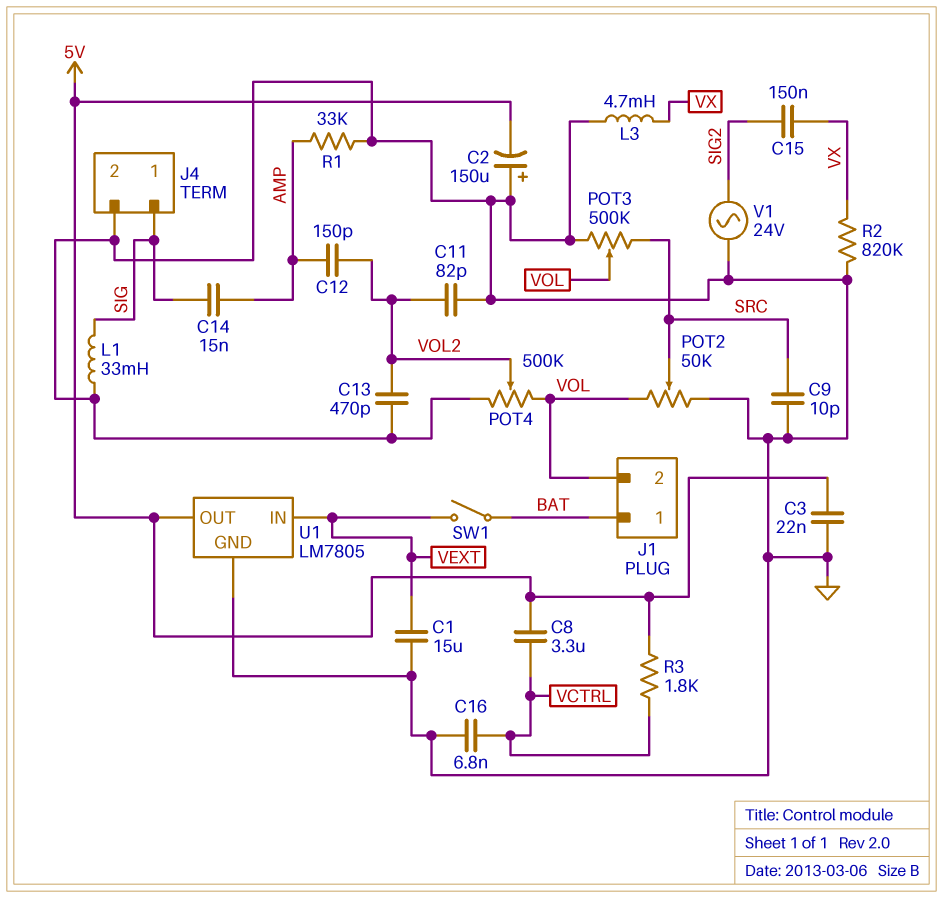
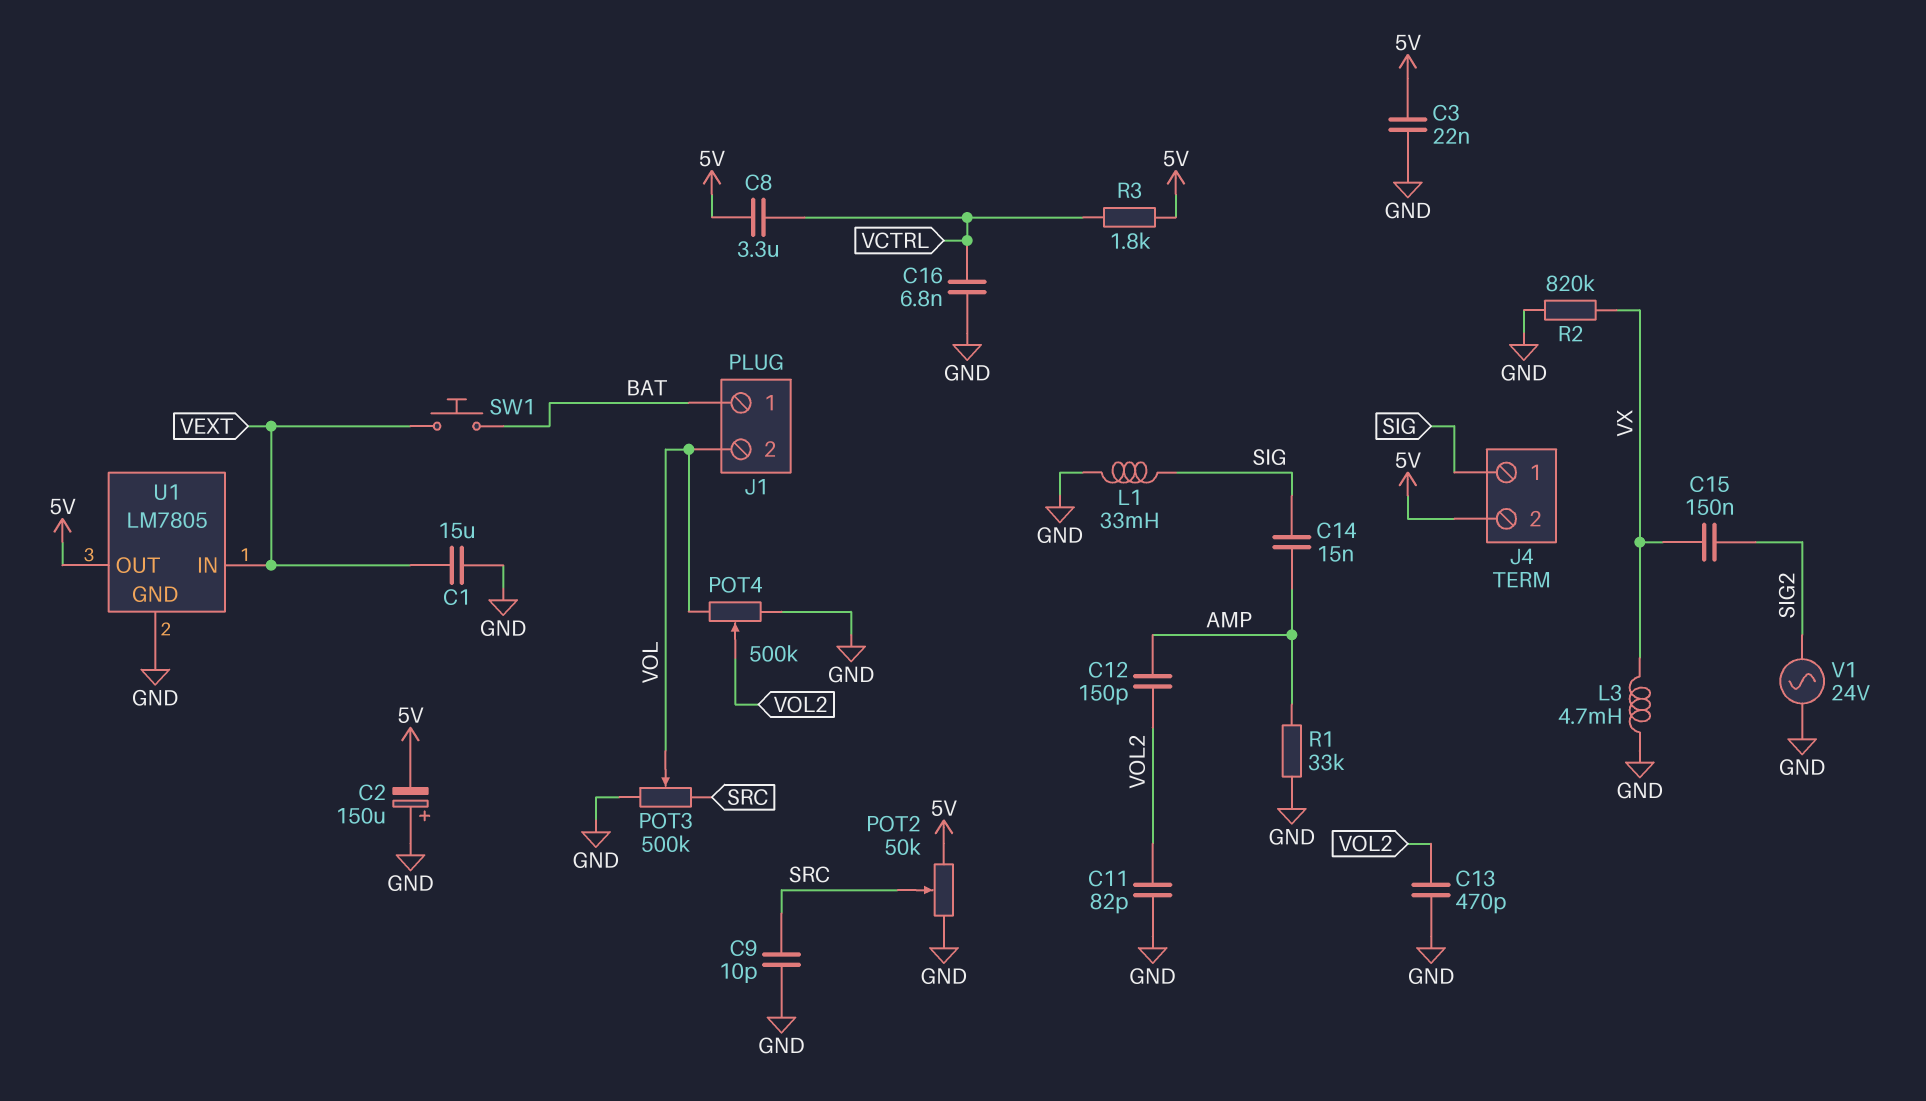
J4 pin 2: GND -> 5V
POT2: 50k (GND, VOL, wiper SRC) -> 50k (5V, GND, wiper SRC)
SW1: switch (BAT, VEXT) -> button (BAT, VEXT)

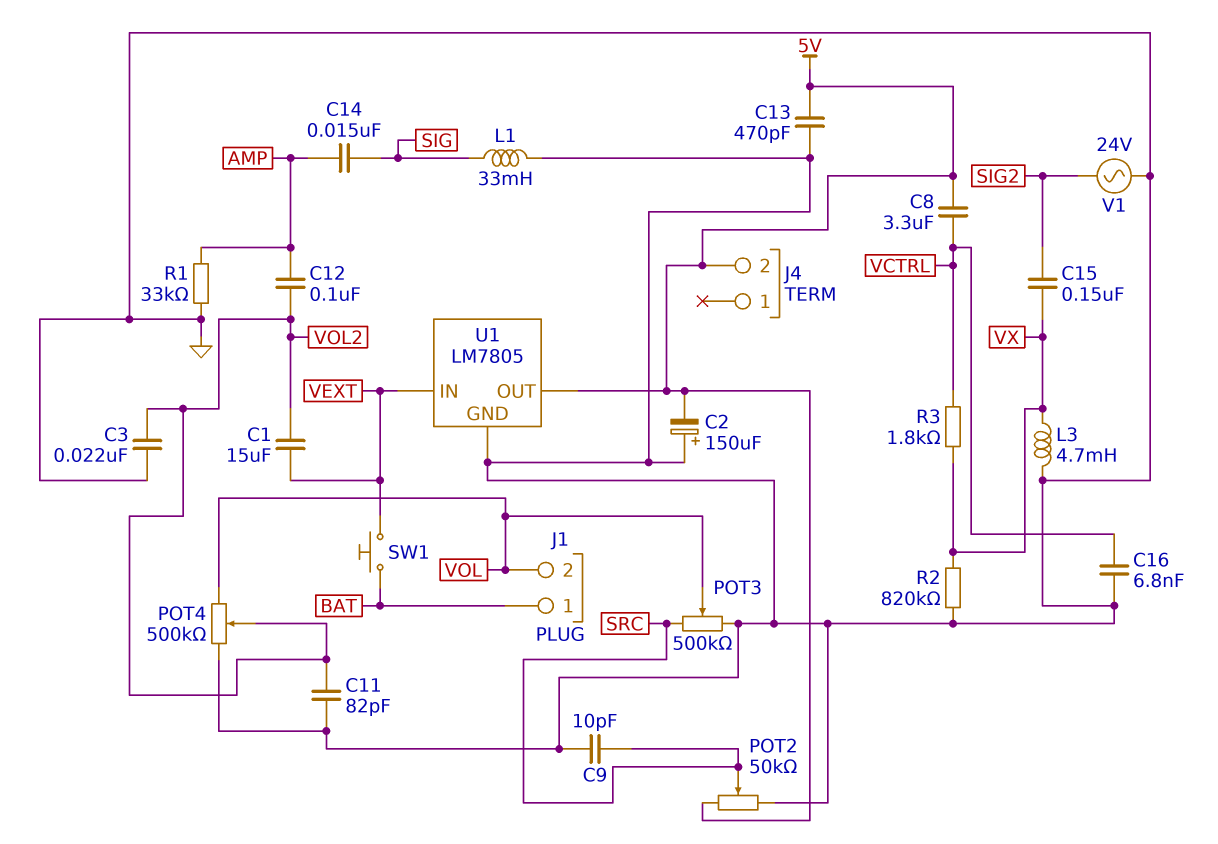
C1: 15uF (GND, VEXT) -> 15uF (VEXT, VOL2)
C3: 22nF (5V, GND) -> 22nF (GND, VOL2)
C12: 150pF (AMP, VOL2) -> 100nF (AMP, VOL2)
C13: 470pF (GND, VOL2) -> 470pF (5V, GND)
J4 pin 1: SIG -> none
R3: 1.8k (5V, VCTRL) -> 1.8k (VCTRL, VX)

